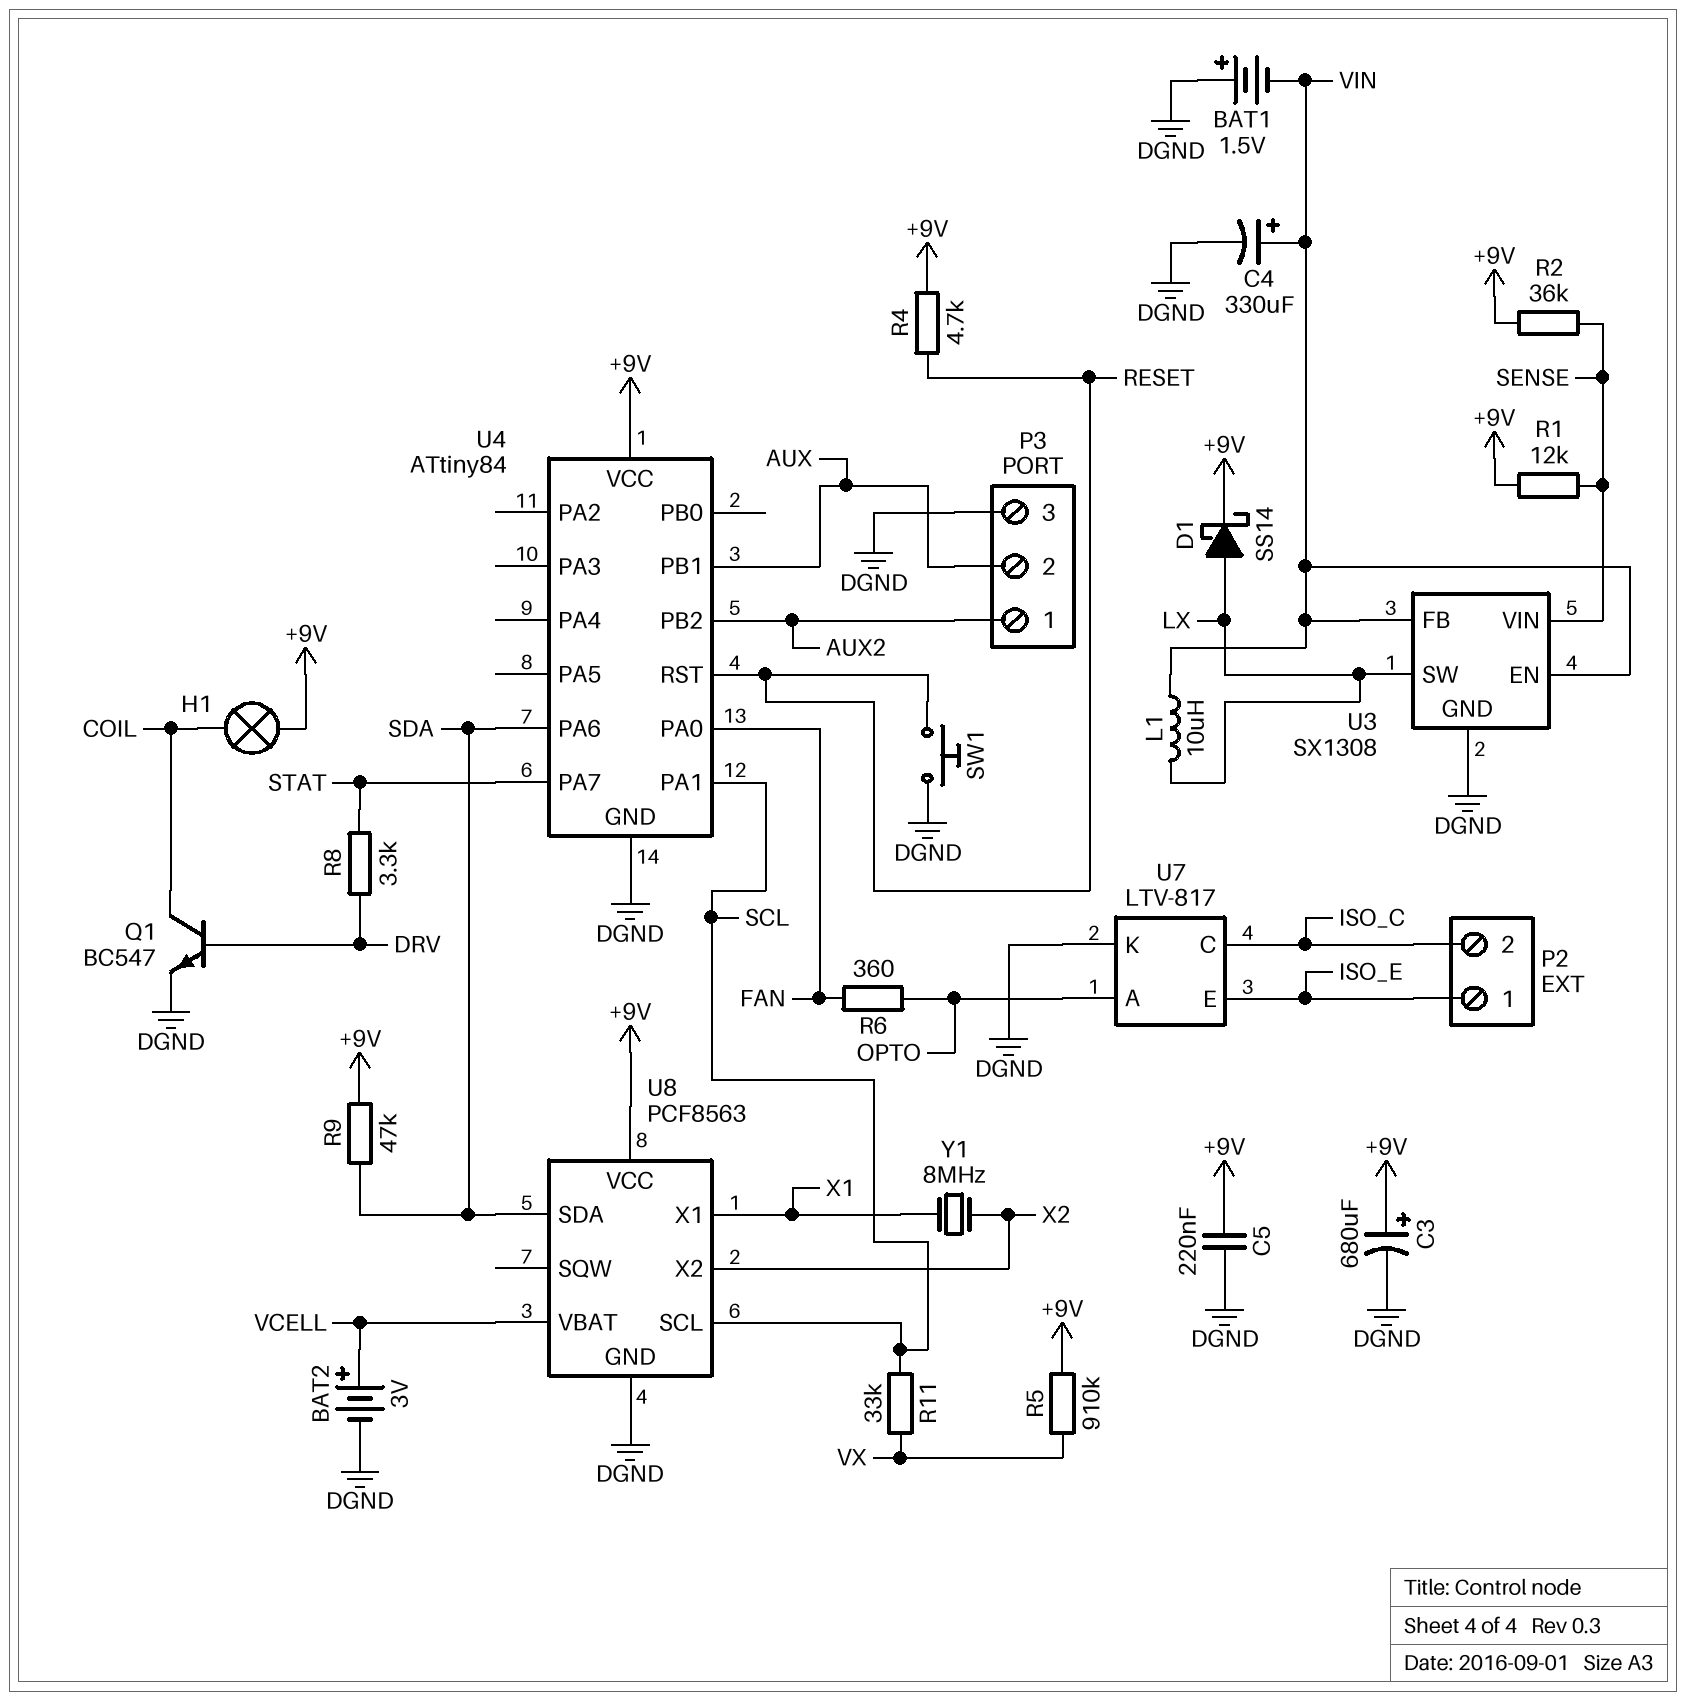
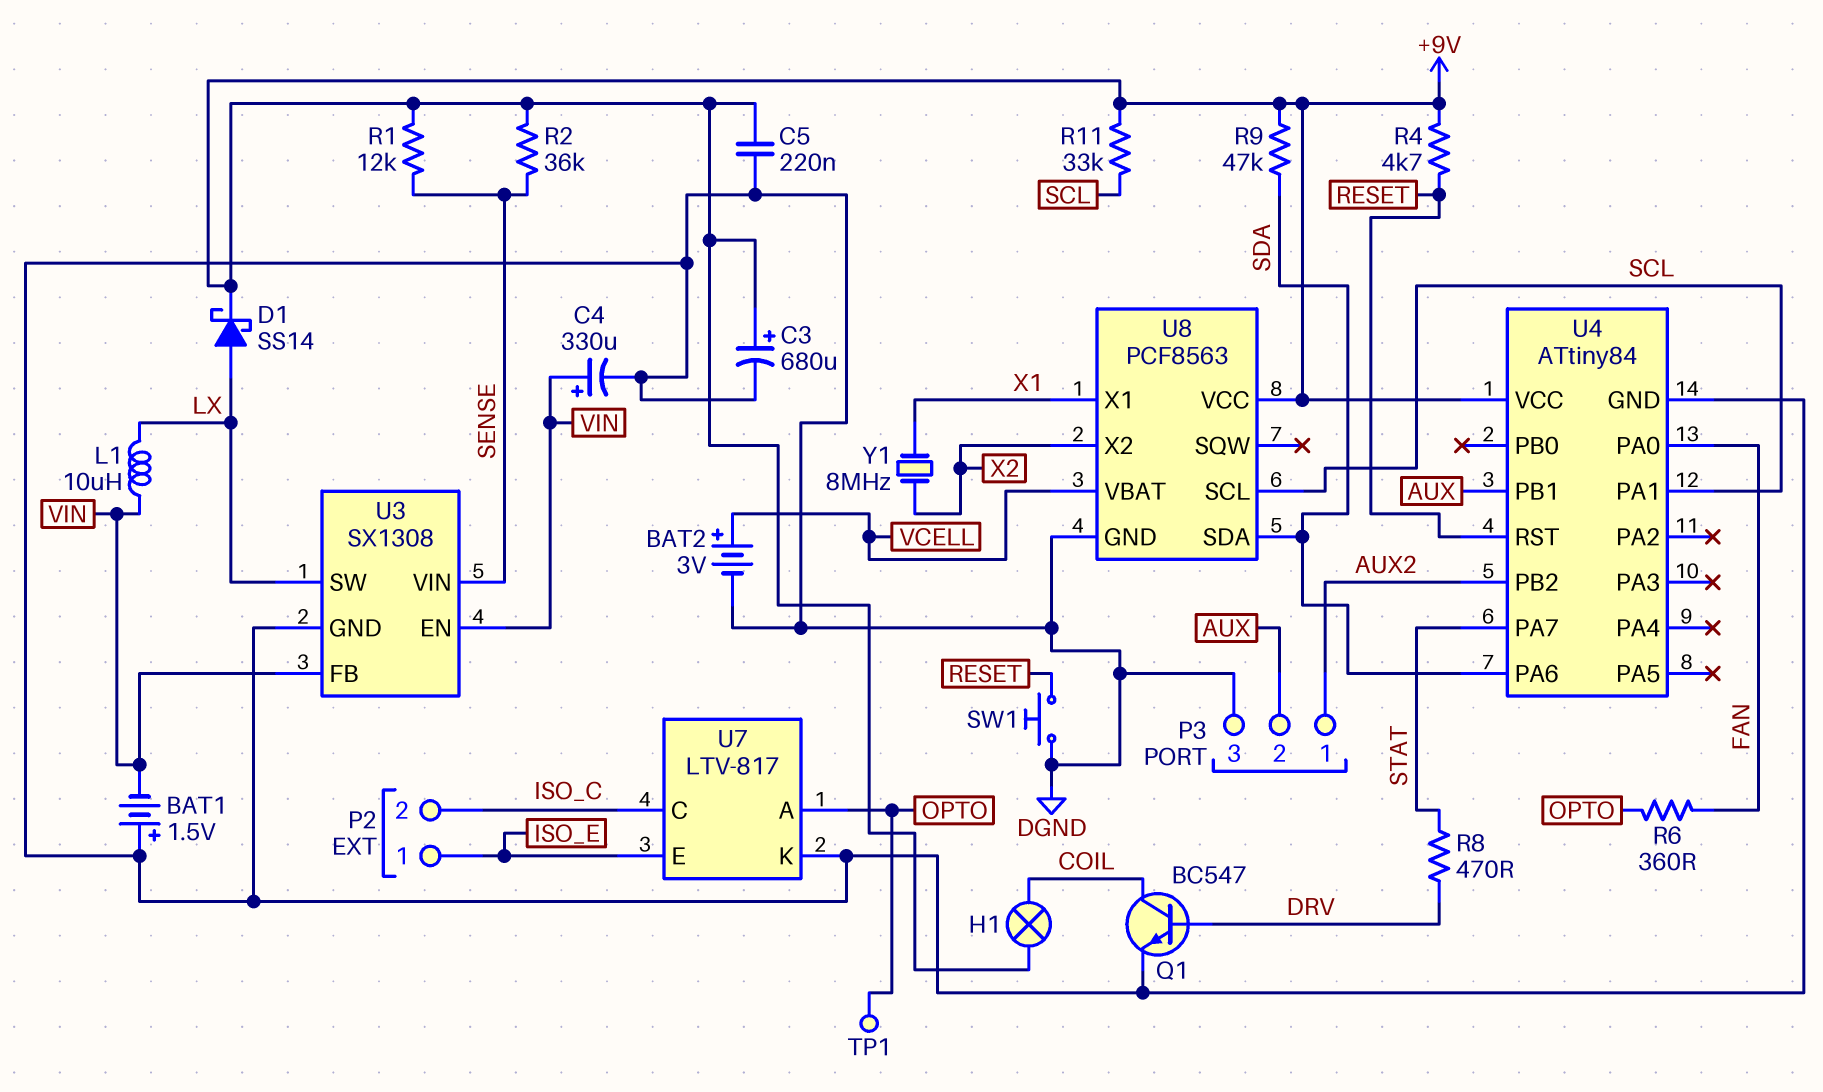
R5: 910k (+9V, VX) -> none
R8: 3.3k (DRV, STAT) -> 470 (DRV, STAT)
R11: 33k (SCL, VX) -> 33k (+9V, SCL)
TP1: none -> test point (OPTO)

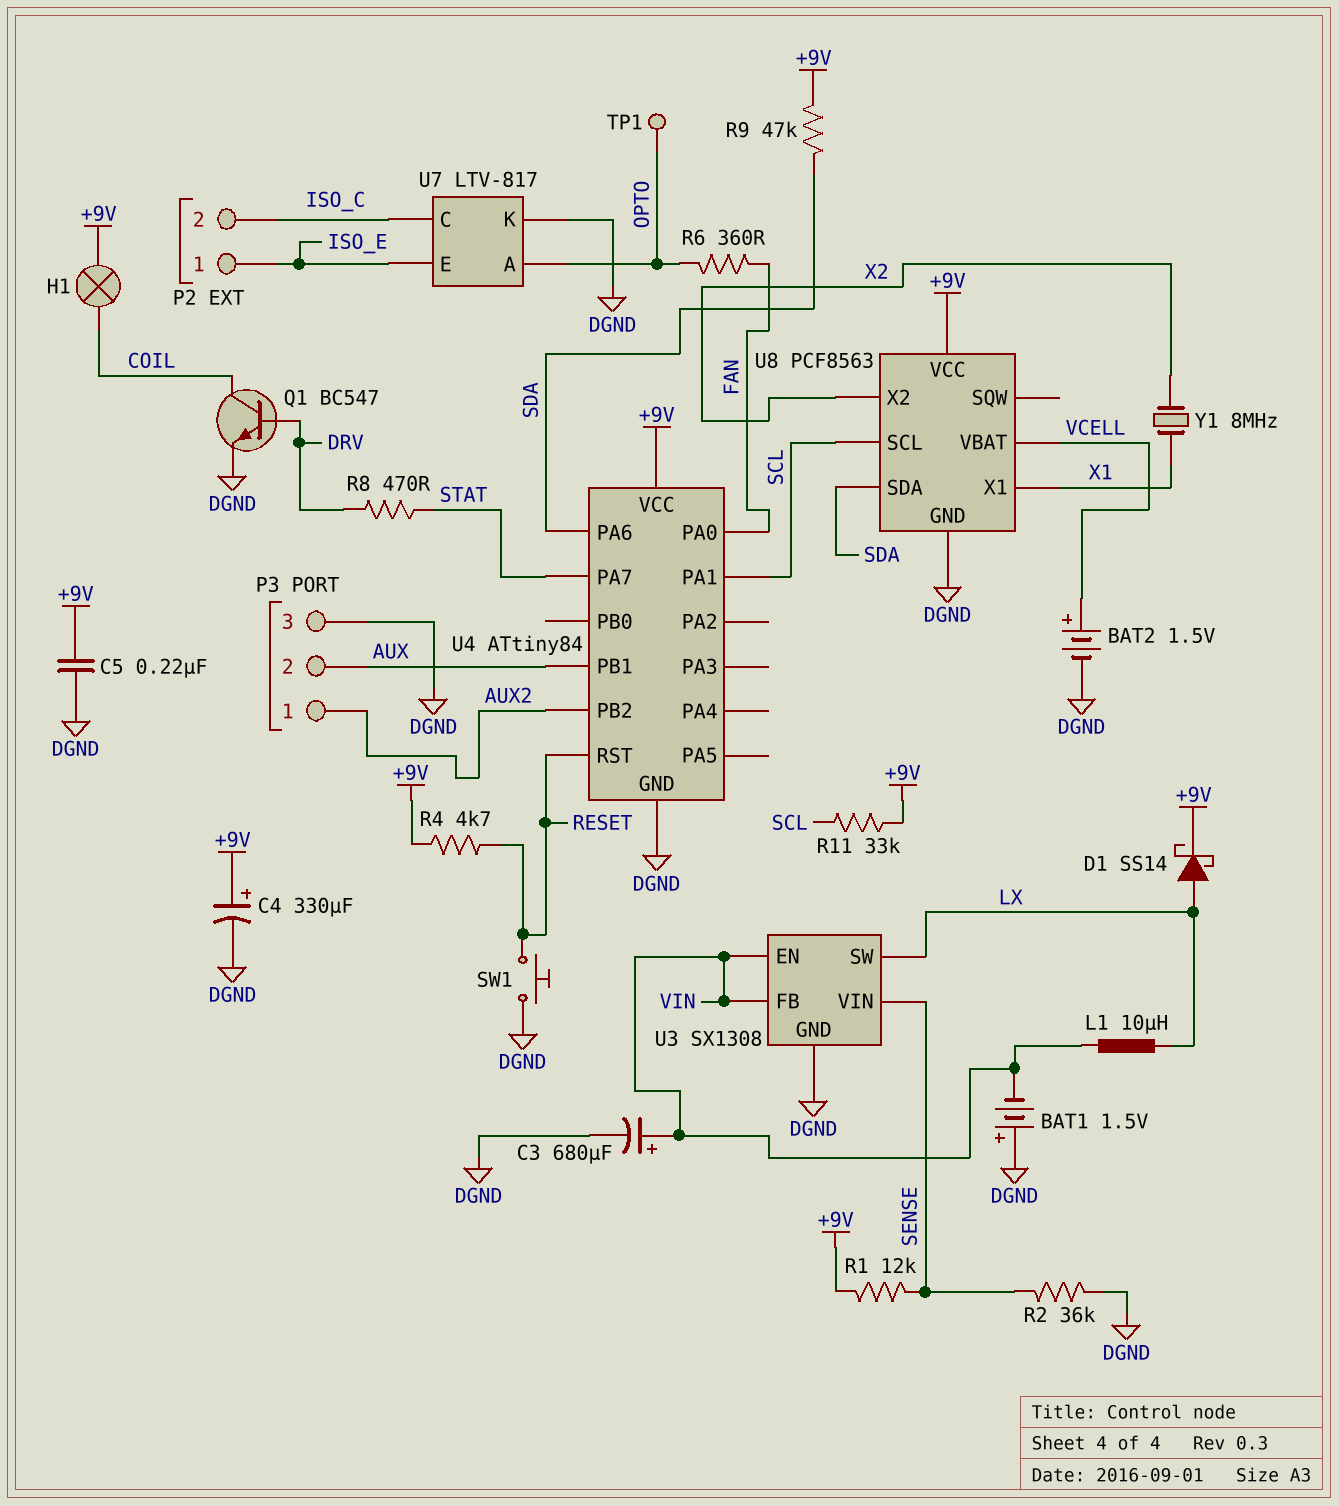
BAT2: 3V (plus VCELL, minus DGND) -> 1.5V (plus VCELL, minus DGND)
C3: 680uF (plus +9V, minus DGND) -> 680uF (plus VIN, minus DGND)
C4: 330uF (plus VIN, minus DGND) -> 330uF (plus +9V, minus DGND)
R2: 36k (+9V, SENSE) -> 36k (DGND, SENSE)

